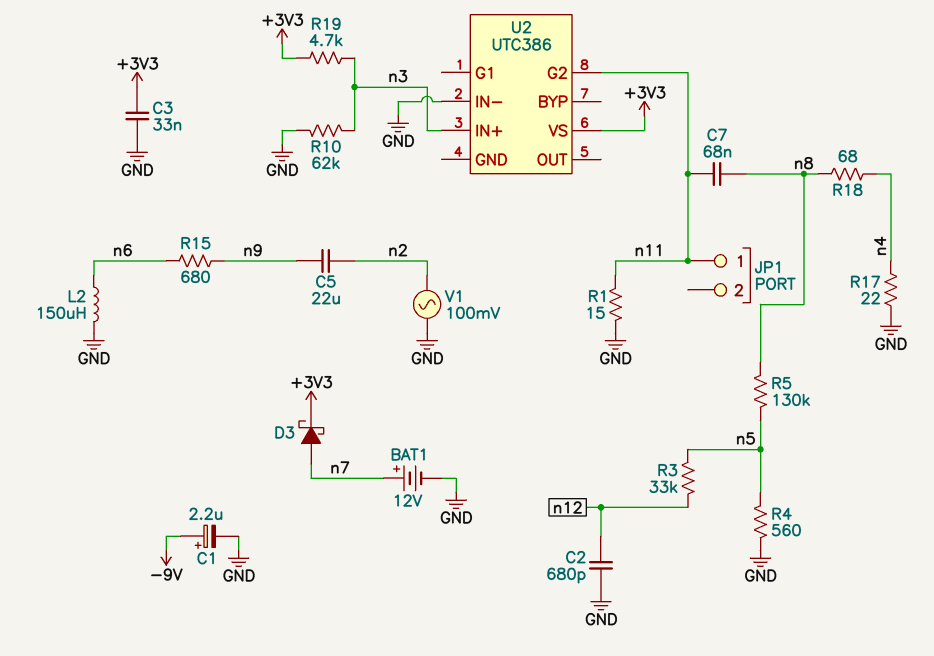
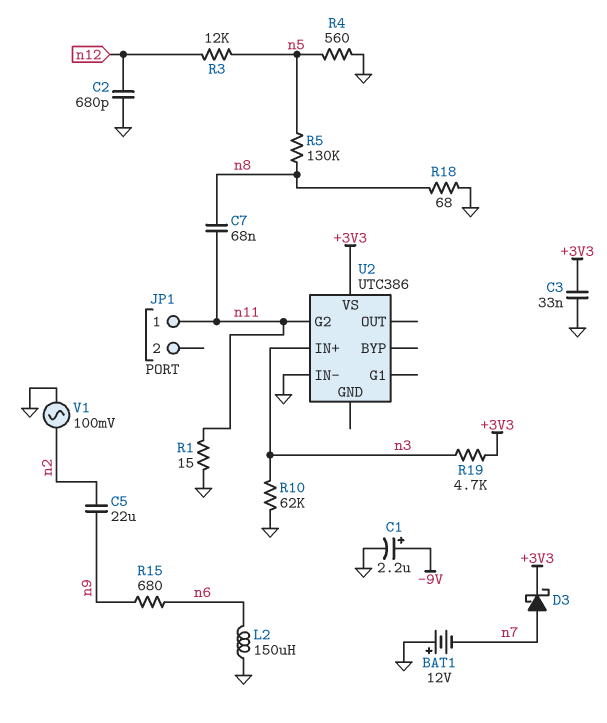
BAT1: 12V (plus n7, minus GND) -> 12V (plus GND, minus n7)
R3: 33k (n5, n12) -> 12k (n5, n12)
R17: 22 (GND, n4) -> none
R18: 68 (n4, n8) -> 68 (GND, n8)

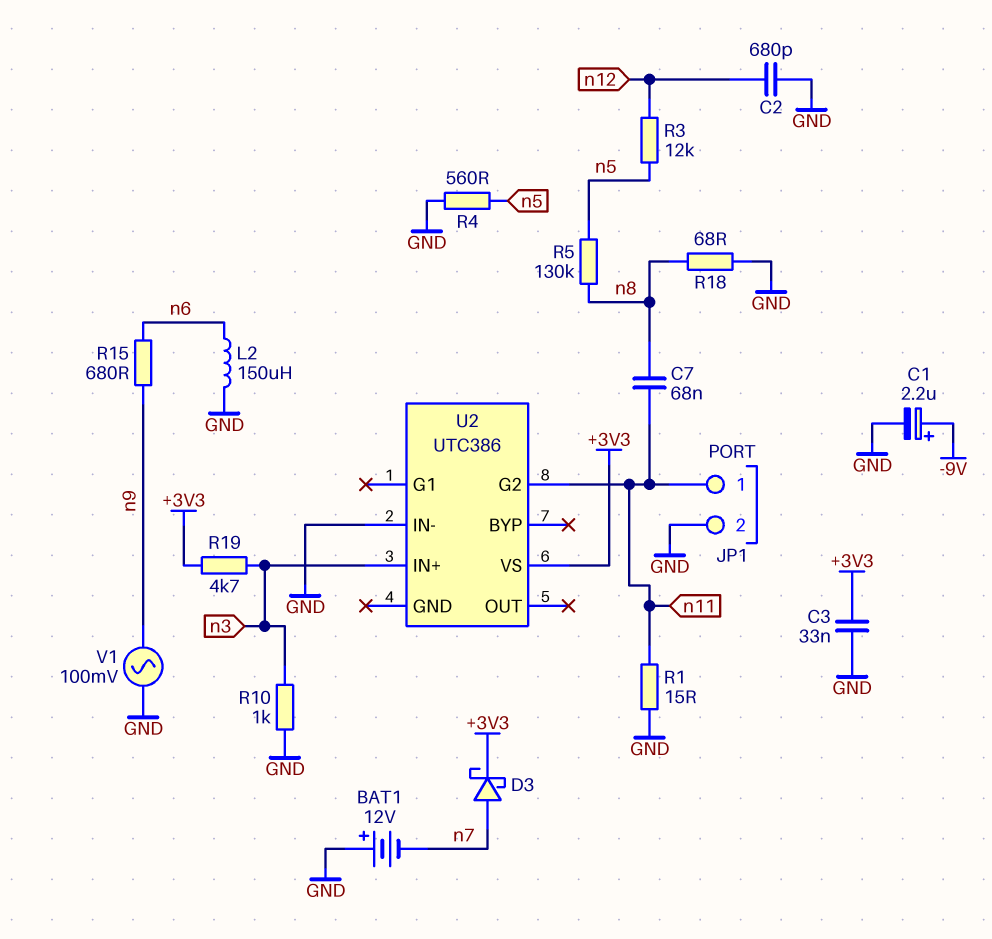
C5: 22uF (n2, n9) -> none
JP1 pin 2: none -> GND
R10: 62k (GND, n3) -> 1k (GND, n3)
V1: AC 100mV (GND, n2) -> AC 100mV (GND, n9)

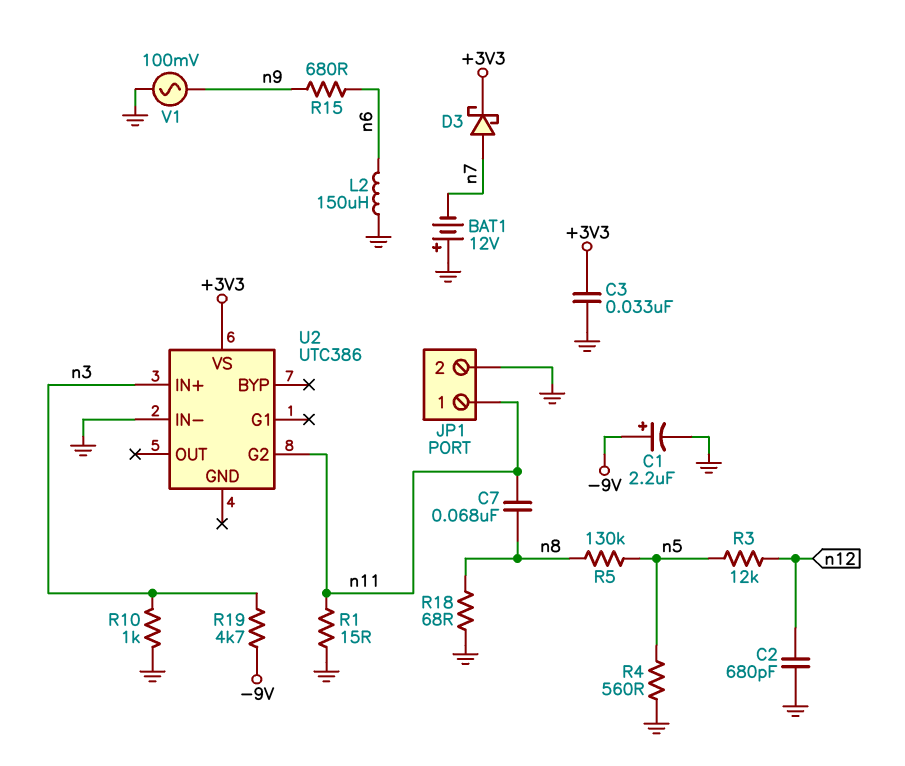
R19: 4.7k (+3V3, n3) -> 4.7k (-9V, n3)

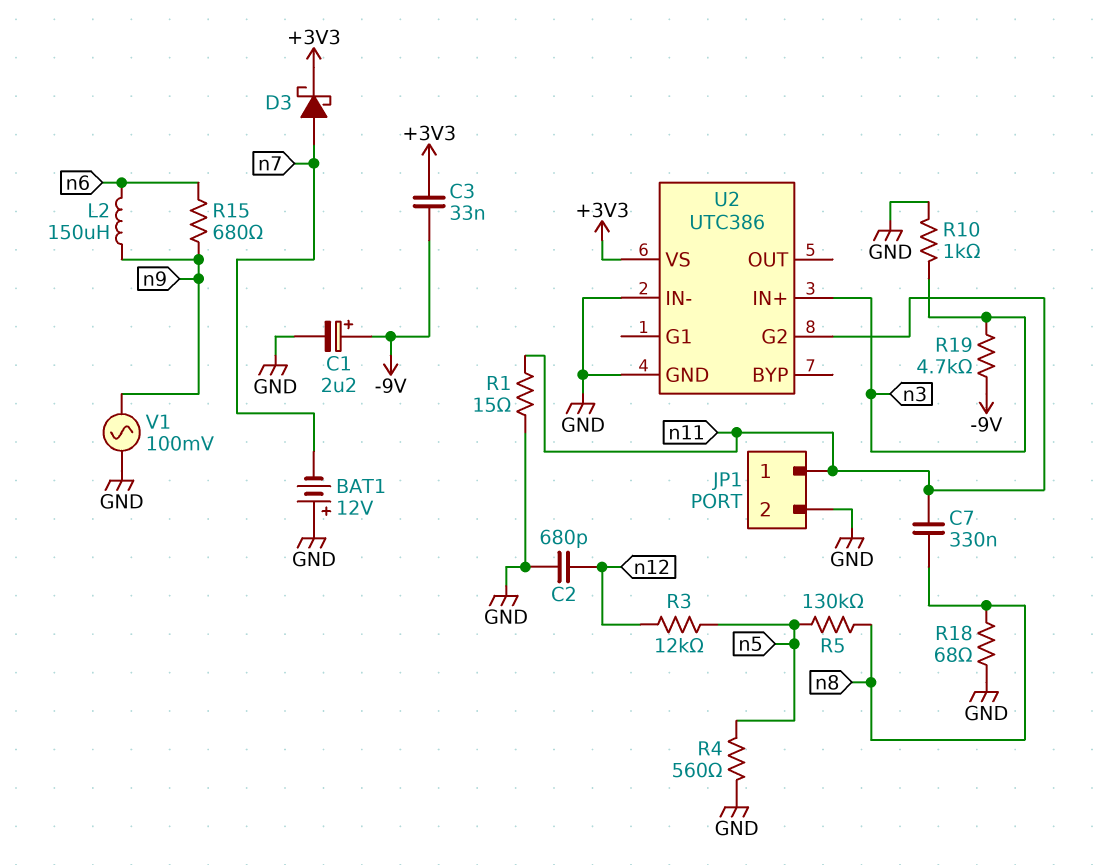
C3: 33nF (+3V3, GND) -> 33nF (+3V3, -9V)
C7: 68nF (n8, n11) -> 330nF (n8, n11)
L2: 150uH (GND, n6) -> 150uH (n6, n9)
U2 pin GND: none -> GND

